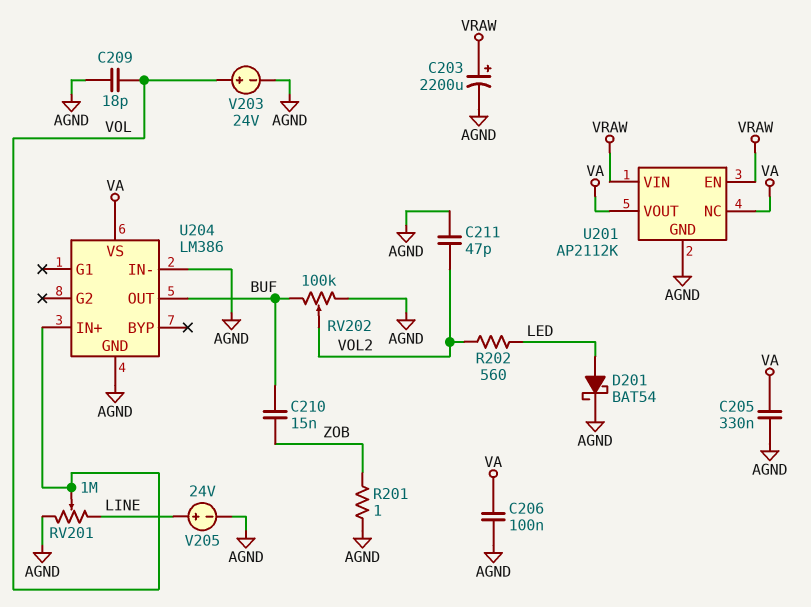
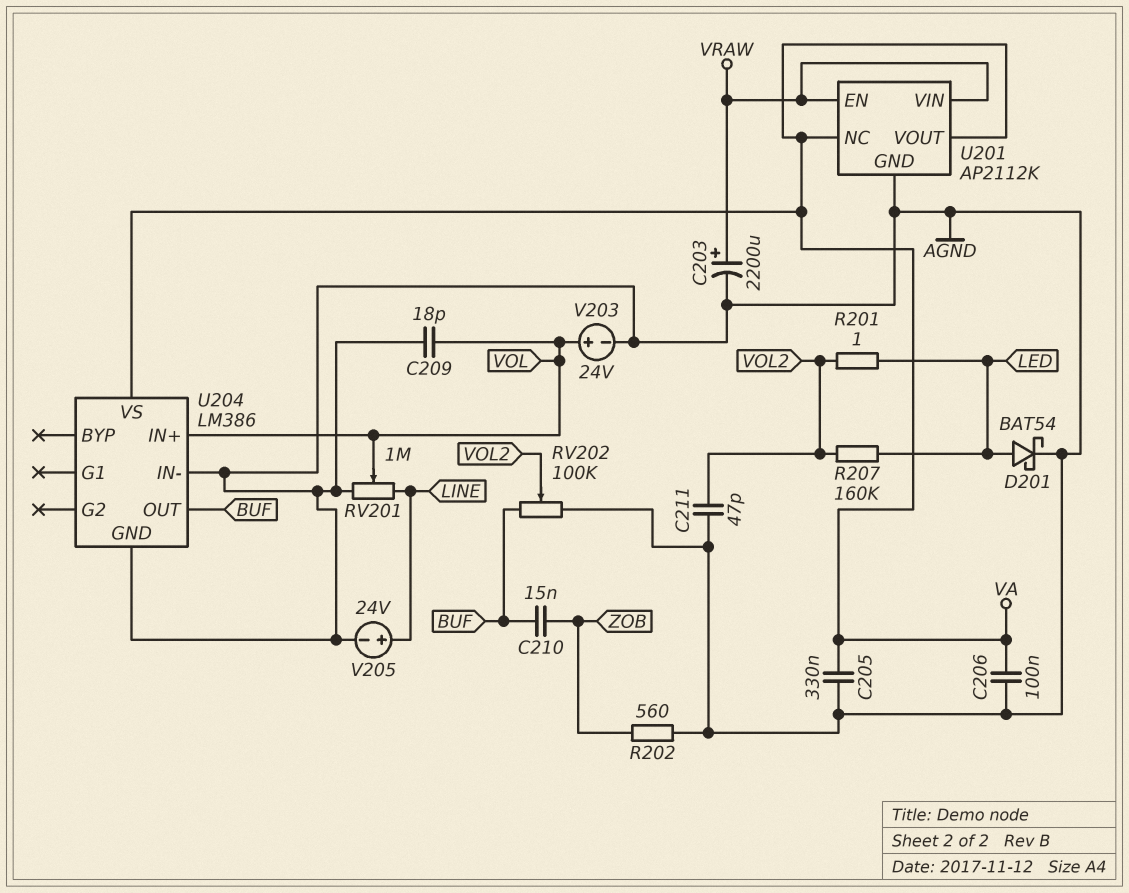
R201: 1 (AGND, ZOB) -> 1 (LED, VOL2)
R202: 560 (LED, VOL2) -> 560 (AGND, ZOB)
R207: none -> 160k (LED, VOL2)

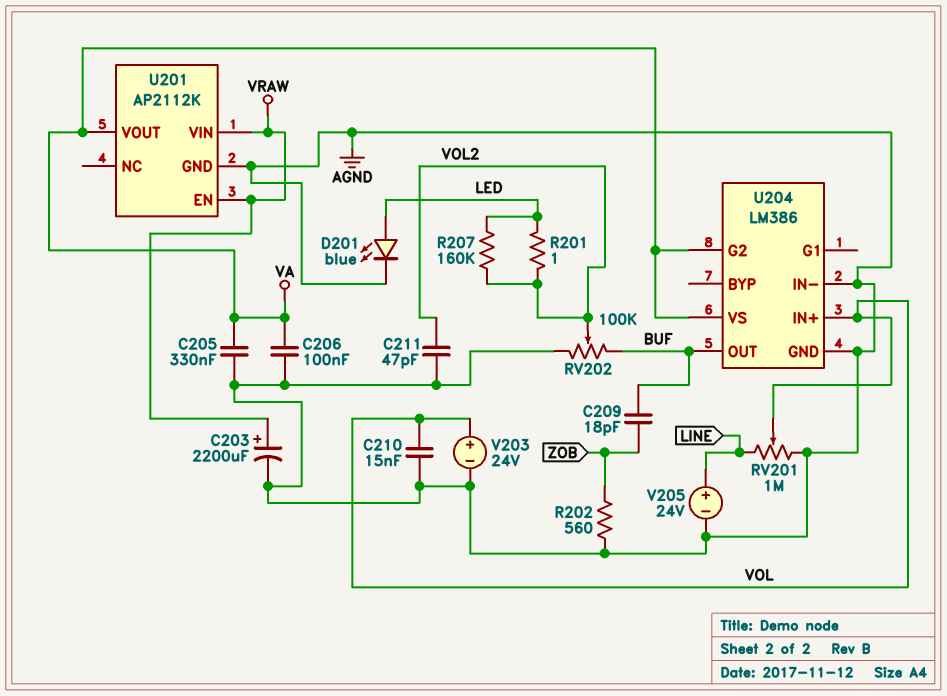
C209: 18pF (AGND, VOL) -> 18pF (BUF, ZOB)
C210: 15nF (BUF, ZOB) -> 15nF (AGND, VOL)
D201: schottky BAT54 (A LED, K AGND) -> LED blue (A LED, K AGND)
U201 pin NC: VA -> none
U204 pin G2: none -> VA

